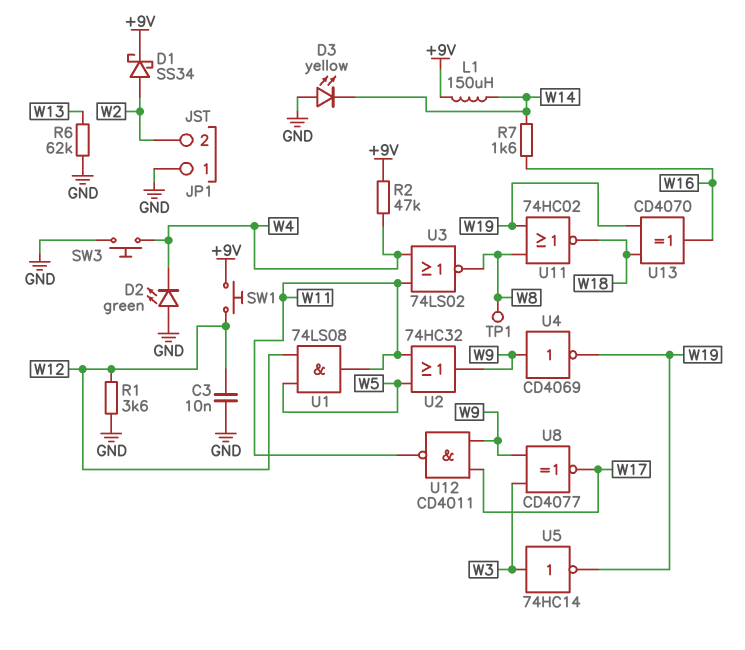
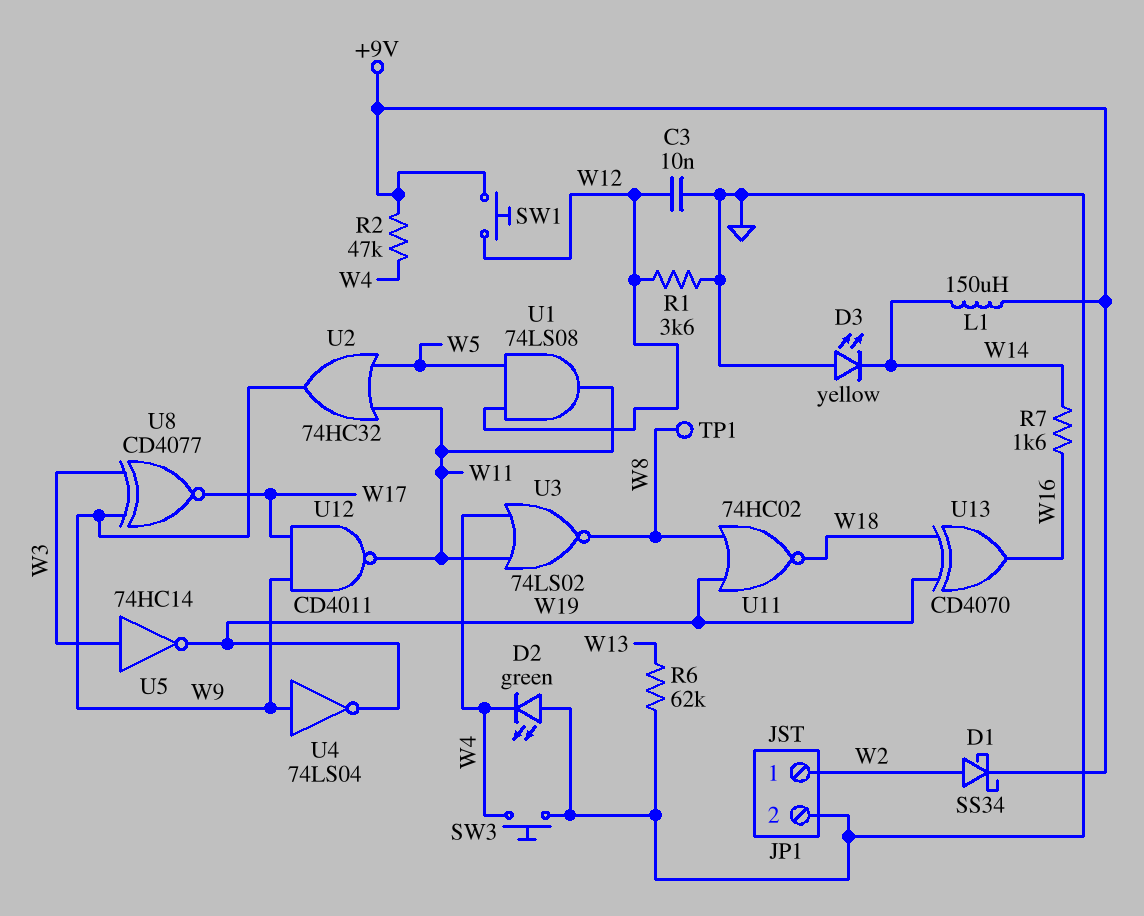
JP1 pin 1: GND -> W2
JP1 pin 2: W2 -> GND
U4: NOT CD4069 (in W9, out W19) -> NOT 74LS04 (in W9, out W19)

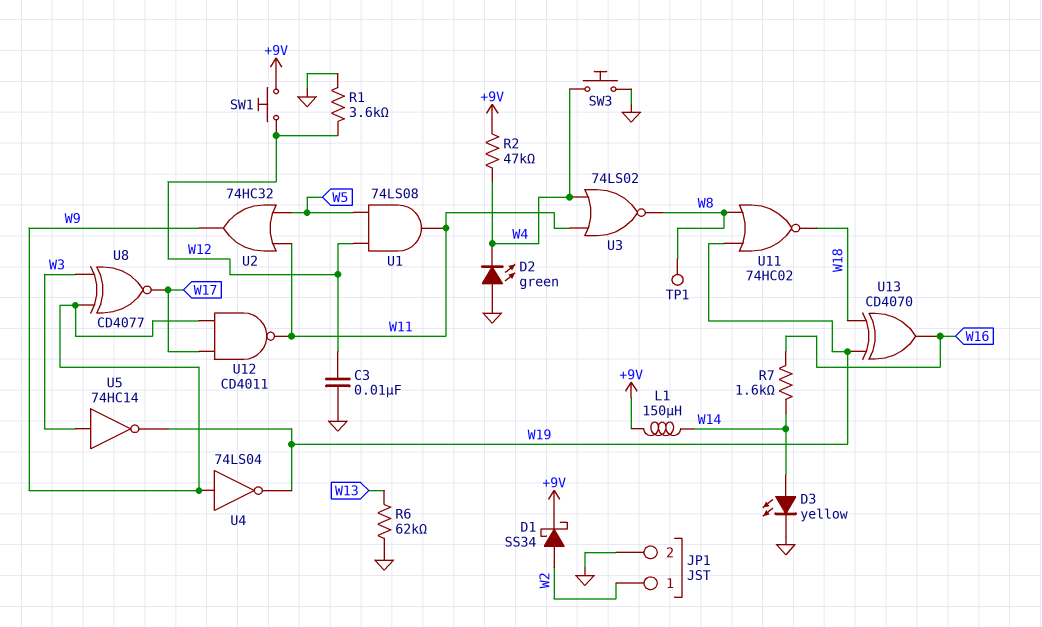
D3: LED yellow (A GND, K W14) -> LED yellow (A W14, K GND)

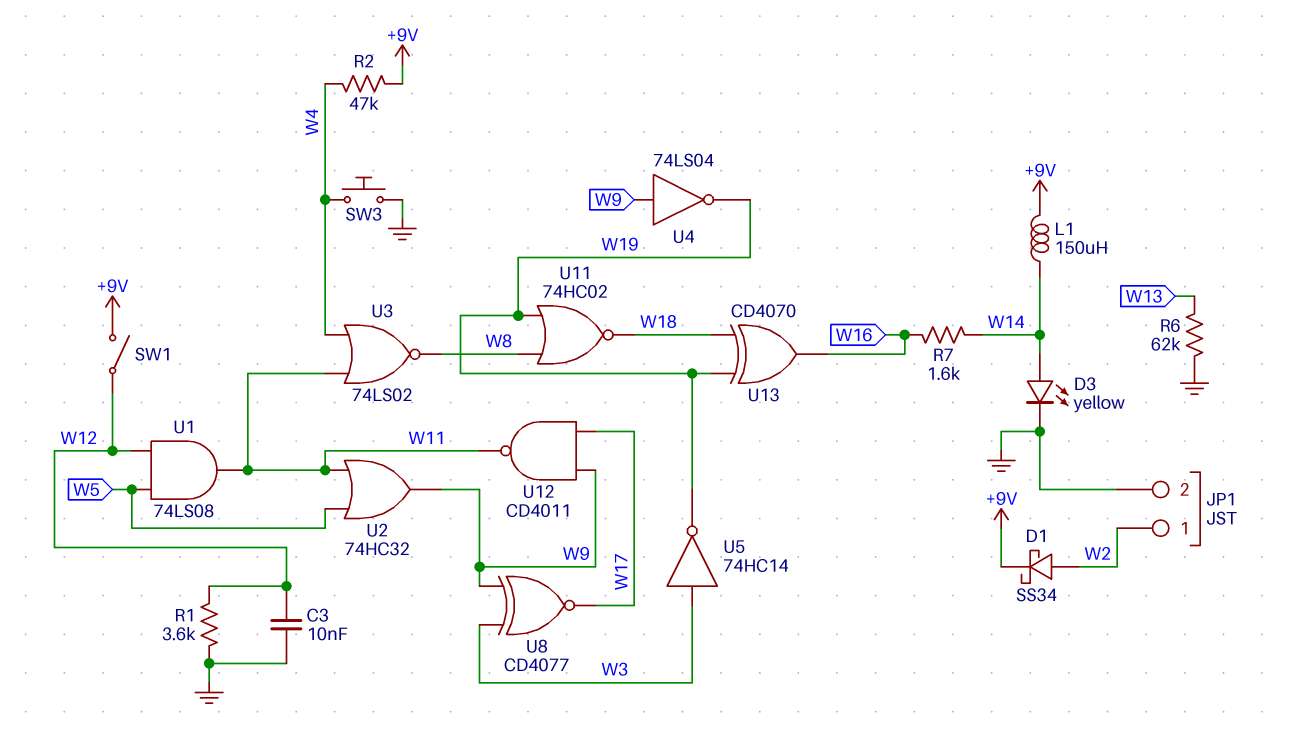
D2: LED green (A GND, K W4) -> none
SW1: button (+9V, W12) -> switch (+9V, W12)
TP1: test point (W8) -> none

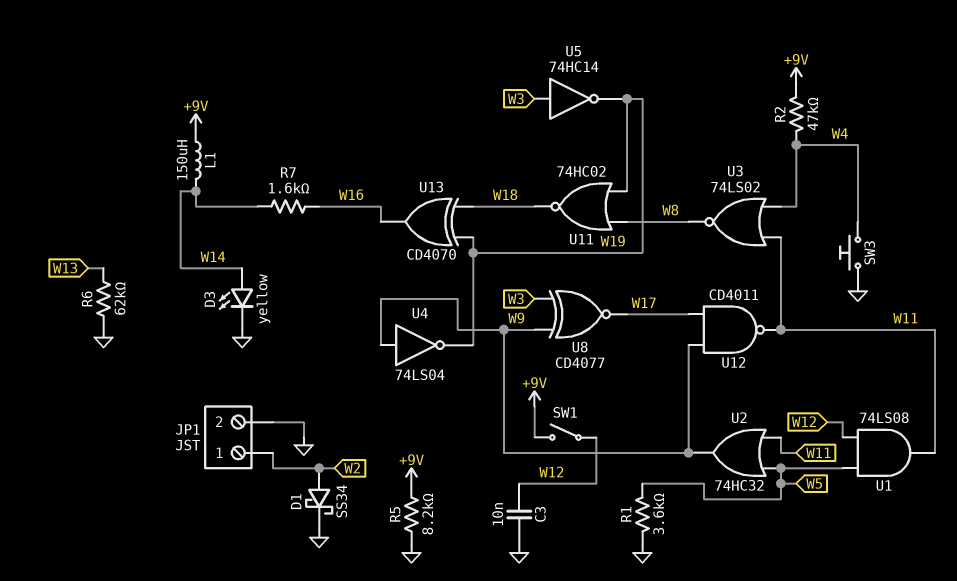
D1: schottky SS34 (A W2, K +9V) -> schottky SS34 (A W2, K GND)
R1: 3.6k (GND, W12) -> 3.6k (GND, W5)
R5: none -> 8.2k (+9V, GND)

